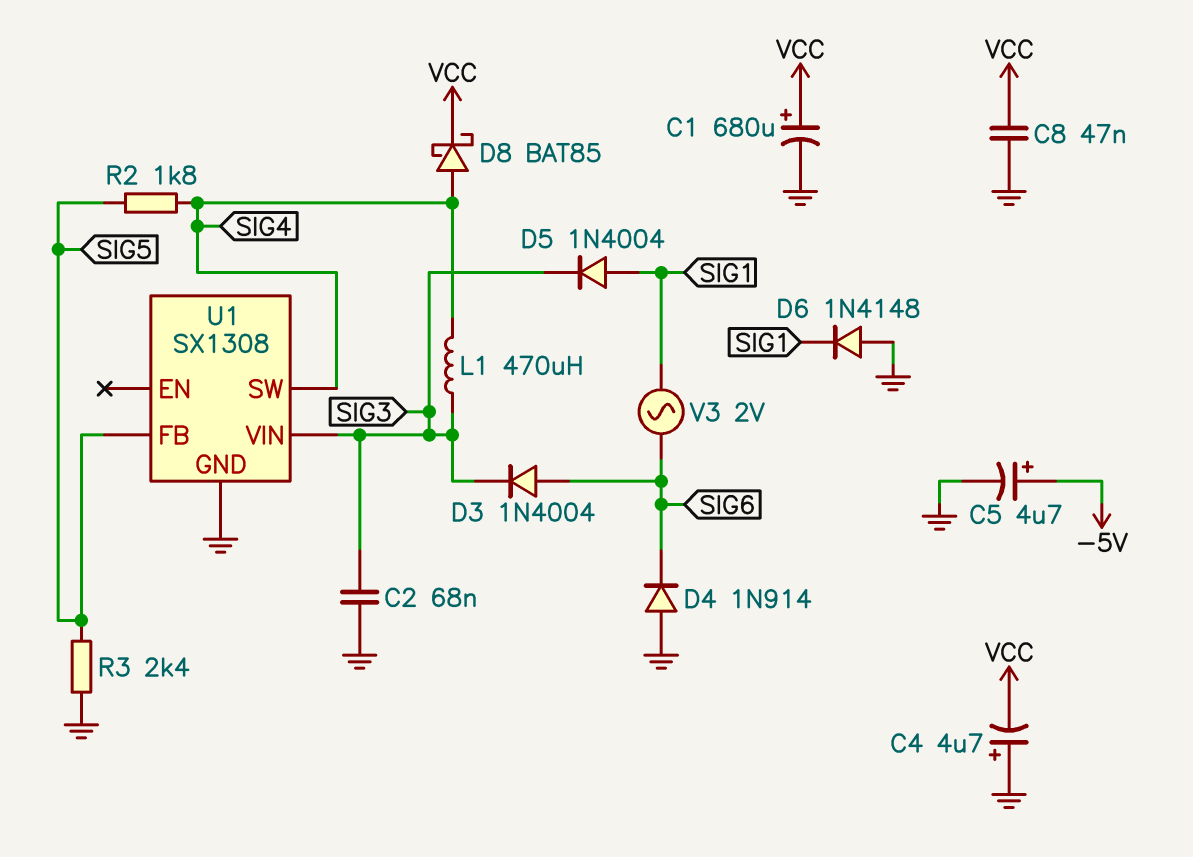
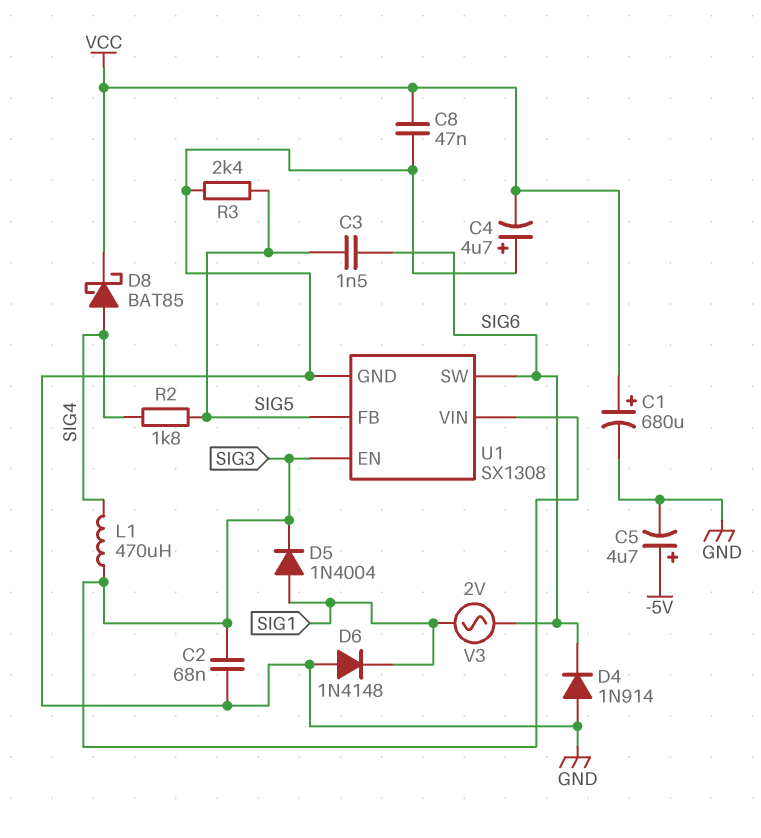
C3: none -> 1.5nF (SIG5, SIG6)
D3: diode 1N4004 (A SIG6, K SIG3) -> none
U1 pin EN: none -> SIG3
U1 pin SW: SIG4 -> SIG6

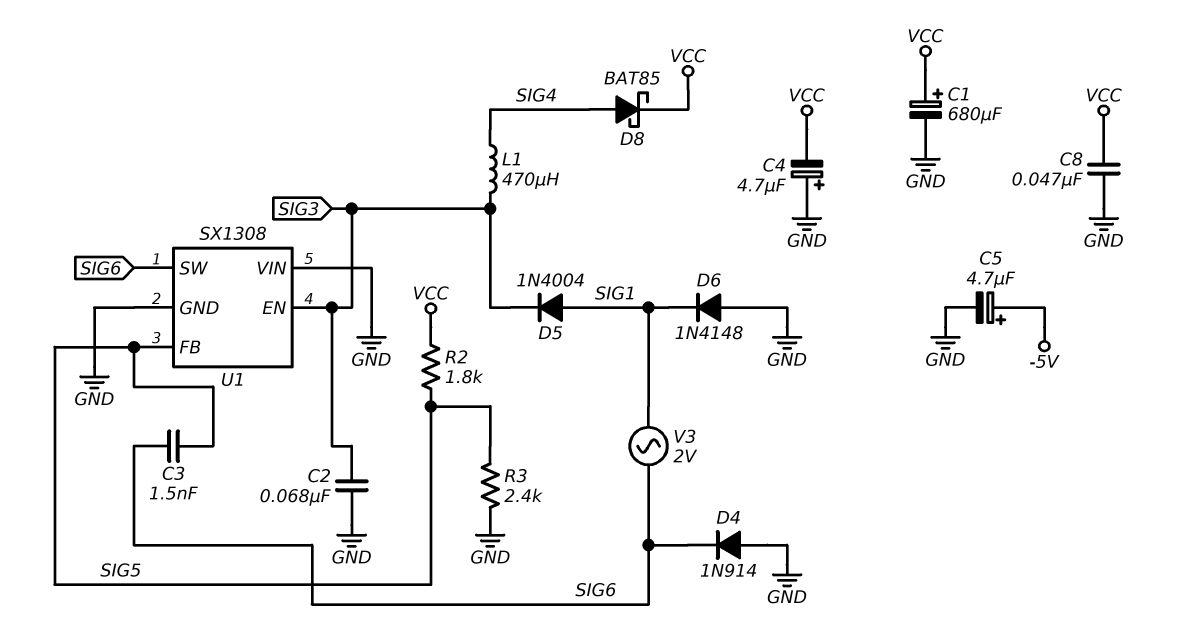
R2: 1.8k (SIG4, SIG5) -> 1.8k (SIG5, VCC)
U1 pin VIN: SIG3 -> GND

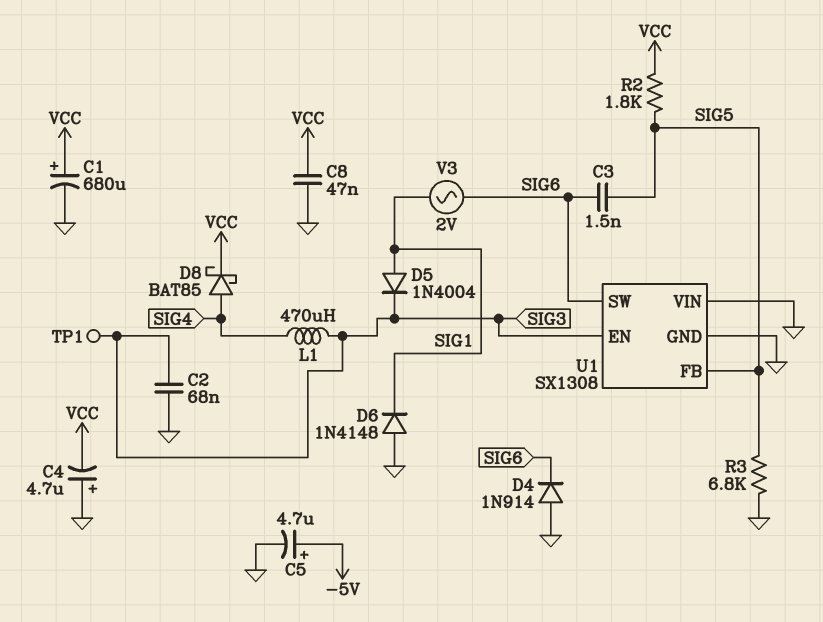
R3: 2.4k (GND, SIG5) -> 6.8k (GND, SIG5)
TP1: none -> test point (SIG3)

